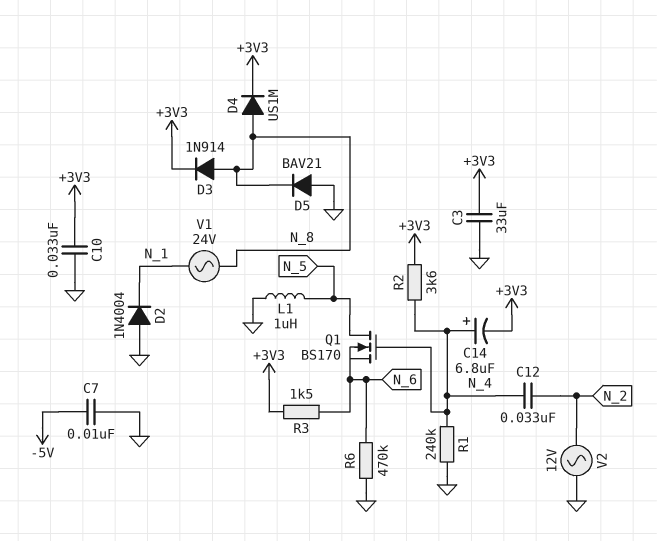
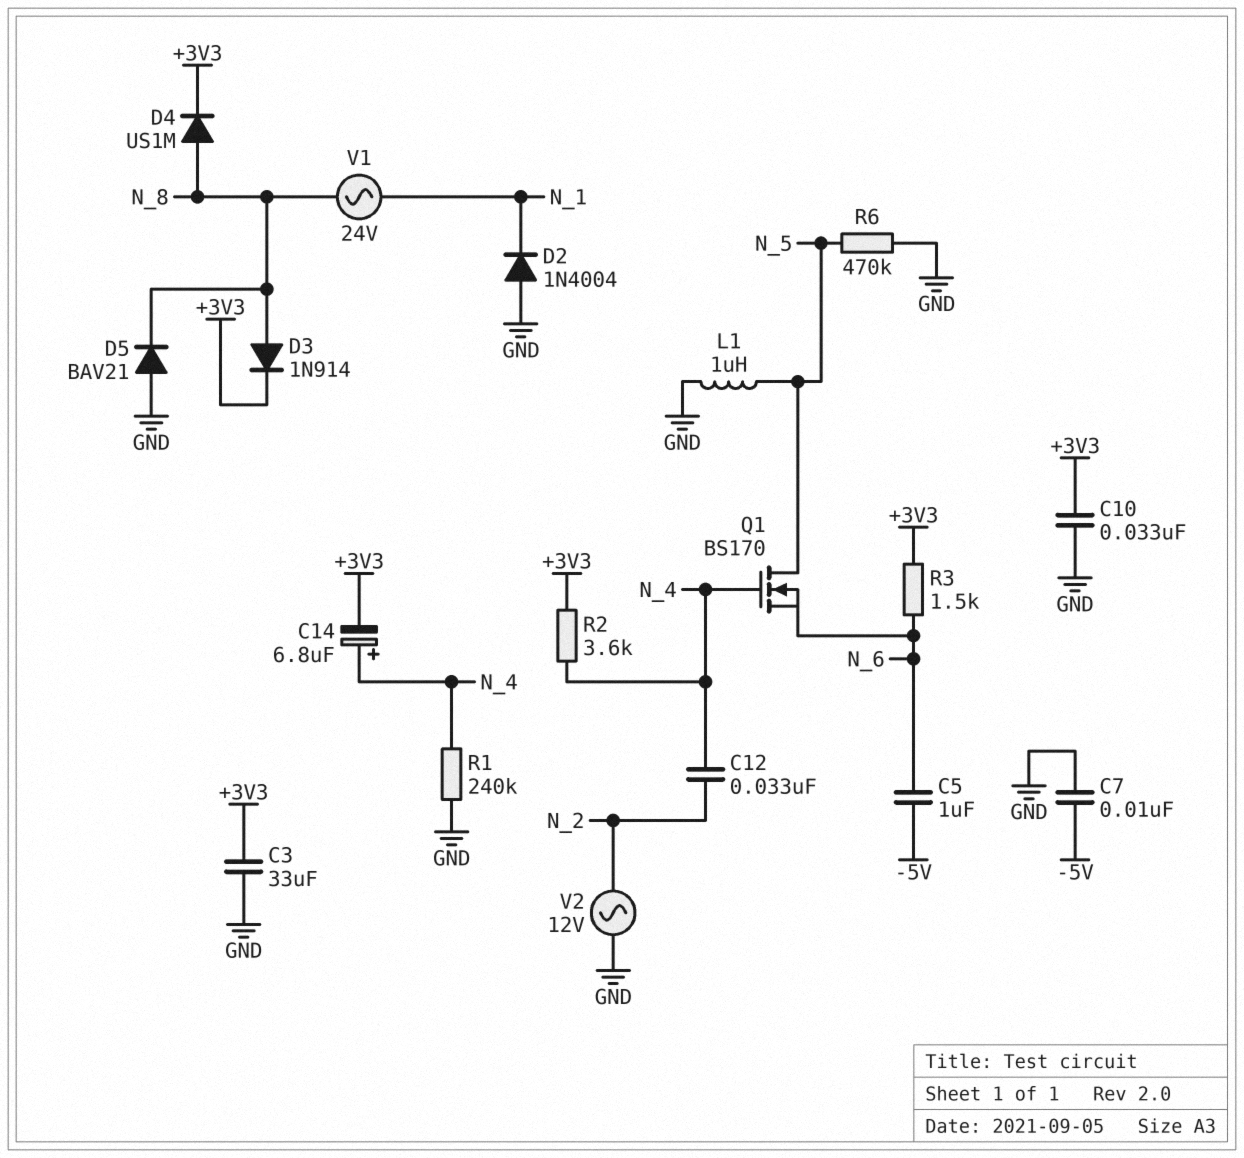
C5: none -> 1uF (-5V, N_6)
R6: 470k (GND, N_6) -> 470k (GND, N_5)

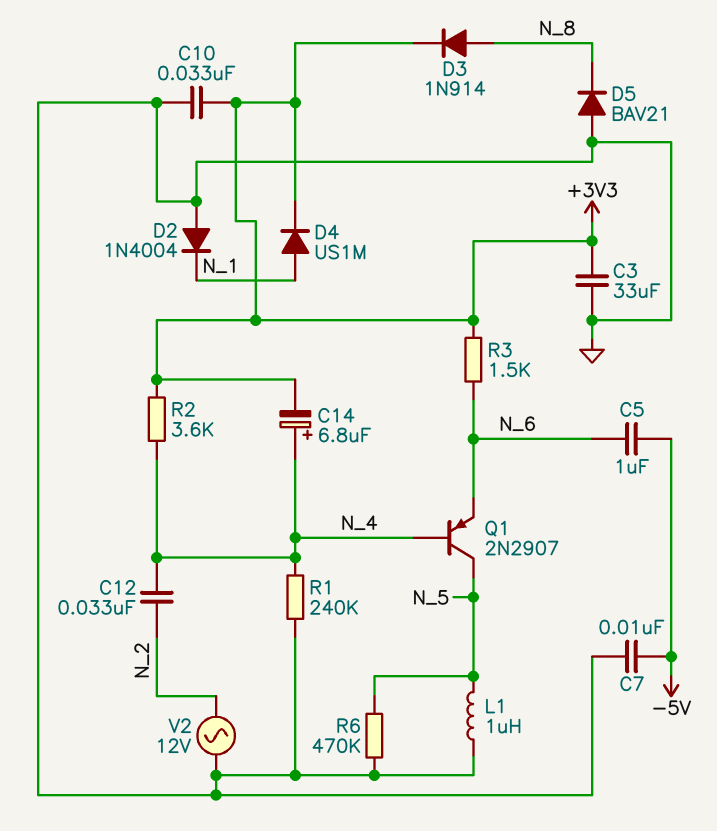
D4: diode US1M (A N_8, K +3V3) -> diode US1M (A N_1, K +3V3)
Q1: NMOS BS170 (G N_4, D N_5, S N_6) -> PNP 2N2907 (B N_4, C N_5, E N_6)
V1: AC 24V (N_1, N_8) -> none

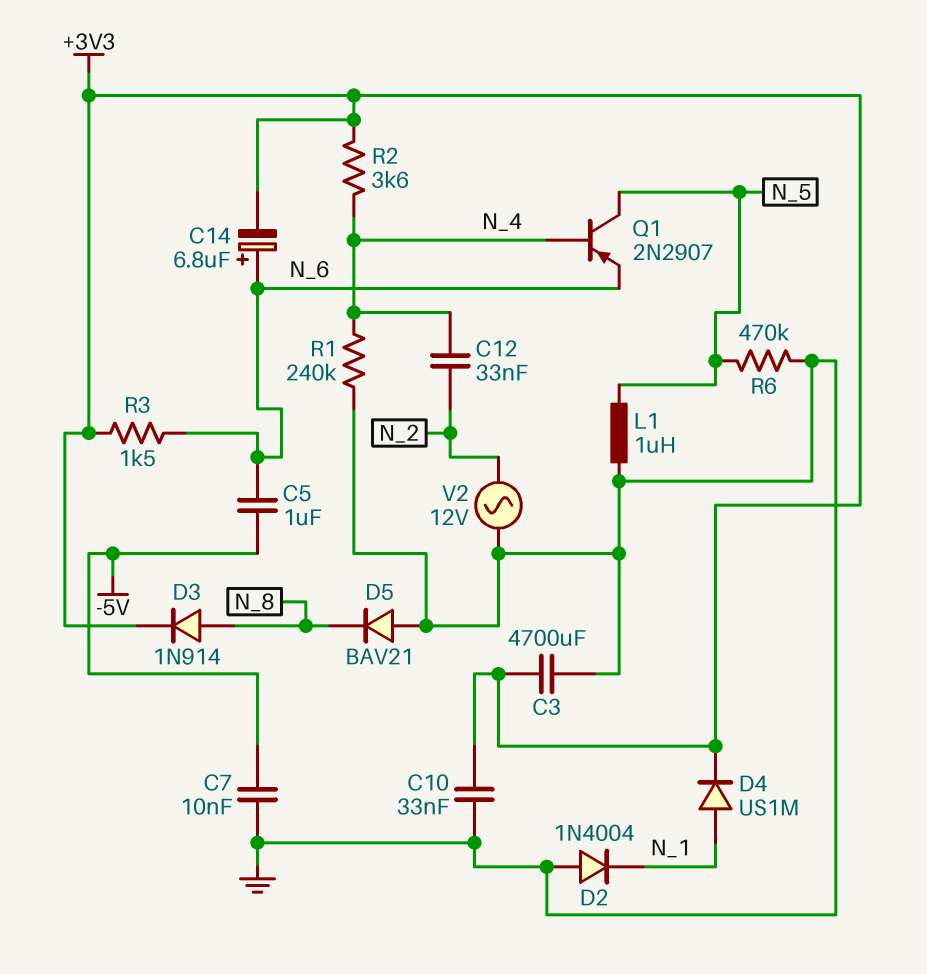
C3: 33uF (+3V3, GND) -> 4700uF (+3V3, GND)
C14: 6.8uF (plus N_4, minus +3V3) -> 6.8uF (plus N_6, minus +3V3)

